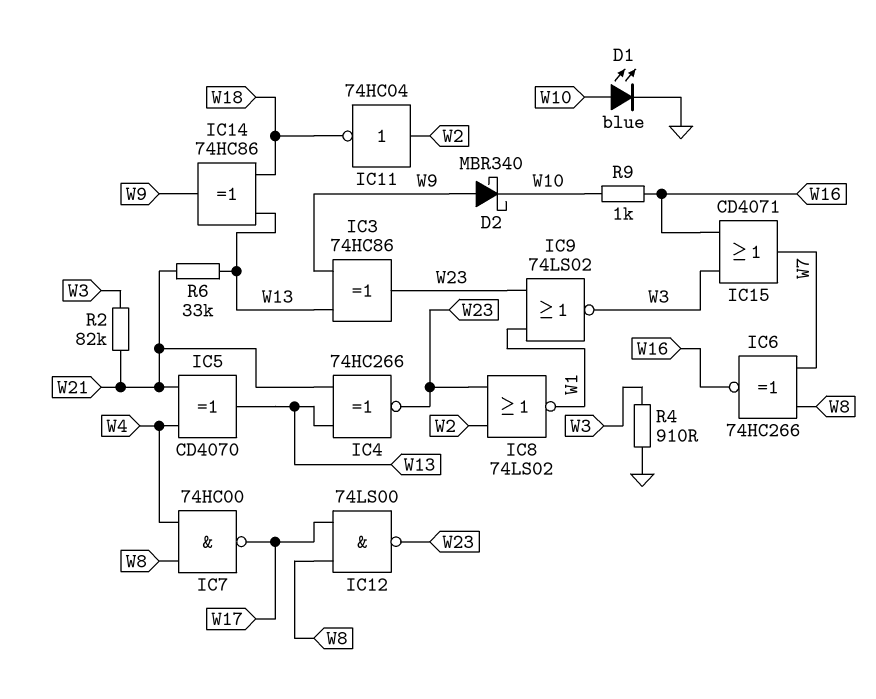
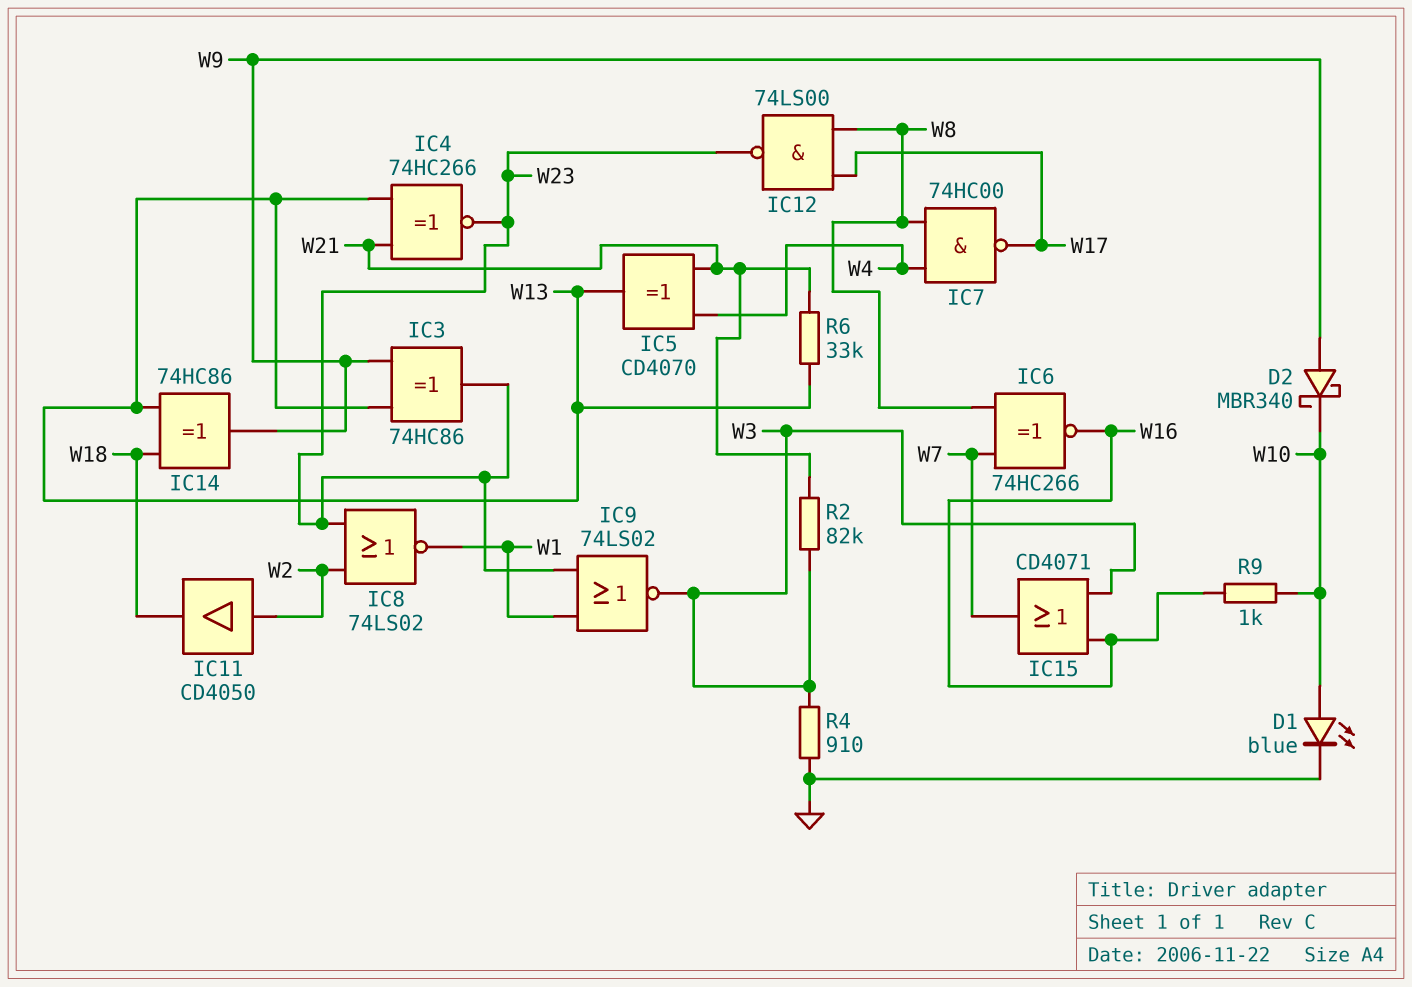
IC11: NOT 74HC04 (in W2, out W18) -> buffer CD4050 (in W2, out W18)

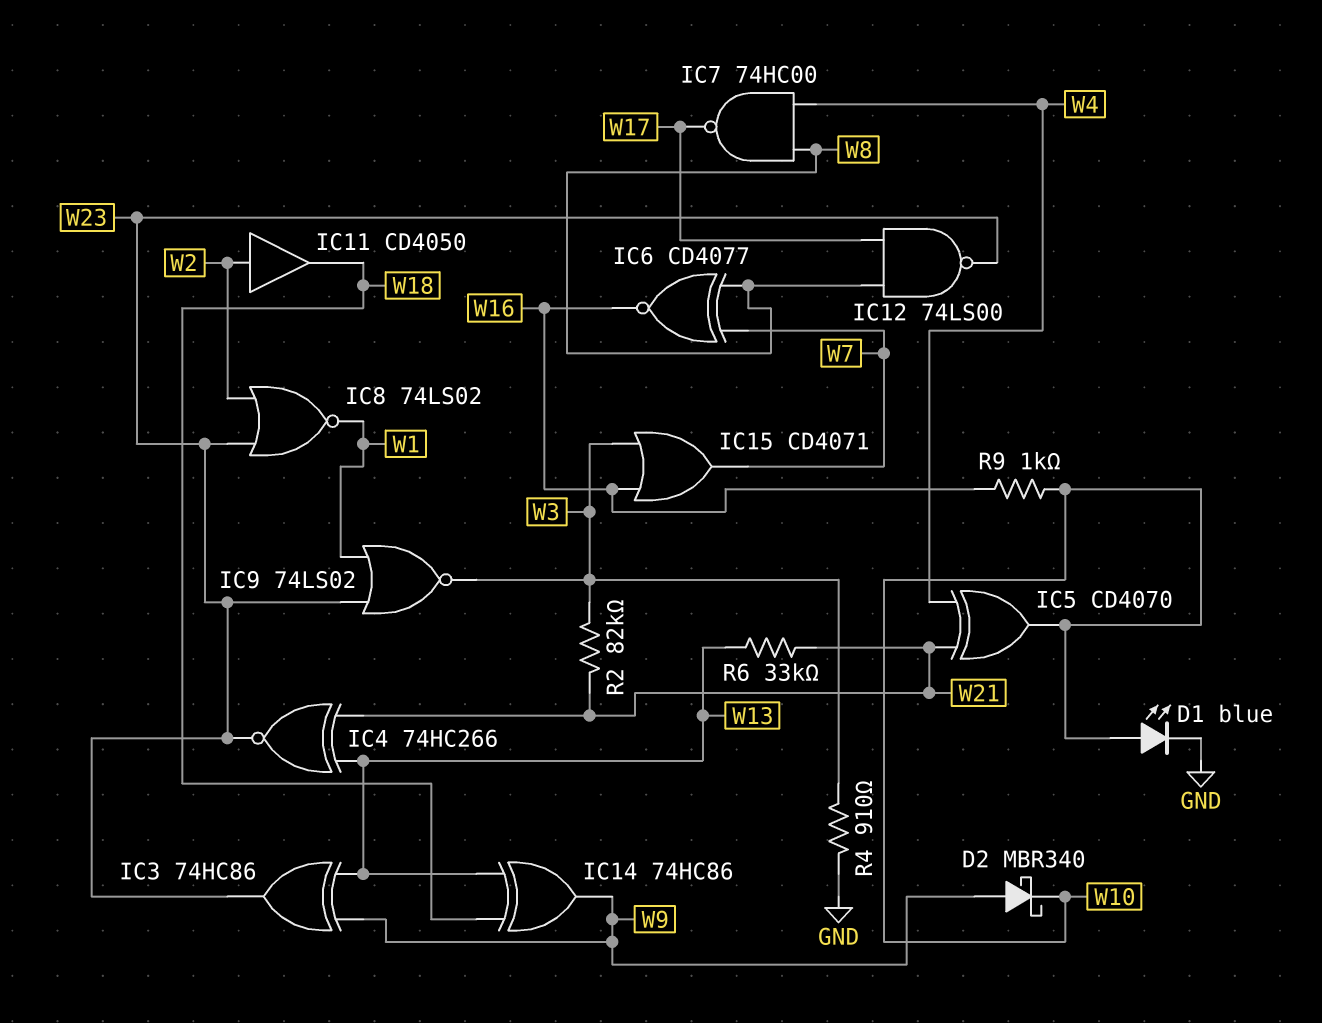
IC5: XOR CD4070 (in W4, in W21, out W13) -> XOR CD4070 (in W4, in W21, out W10)
IC6: XNOR 74HC266 (in W7, in W8, out W16) -> XNOR CD4077 (in W7, in W8, out W16)

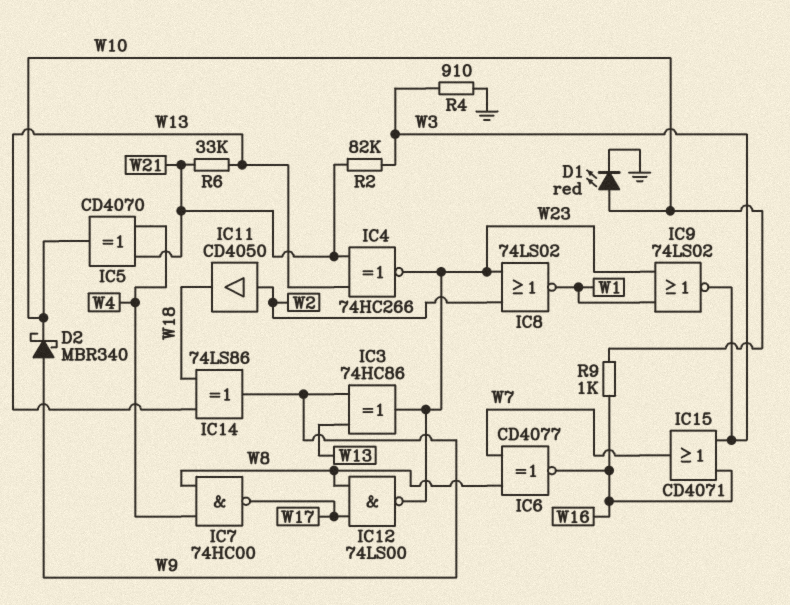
D1: LED blue (A W10, K GND) -> LED red (A W10, K GND)
IC14: XOR 74HC86 (in W13, in W18, out W9) -> XOR 74LS86 (in W13, in W18, out W9)

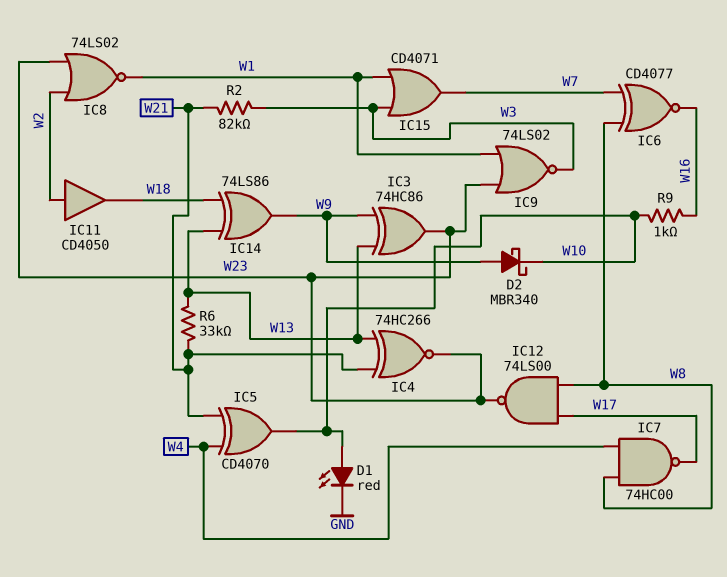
IC15: OR CD4071 (in W3, in W16, out W7) -> OR CD4071 (in W1, in W3, out W7)
R4: 910 (GND, W3) -> none

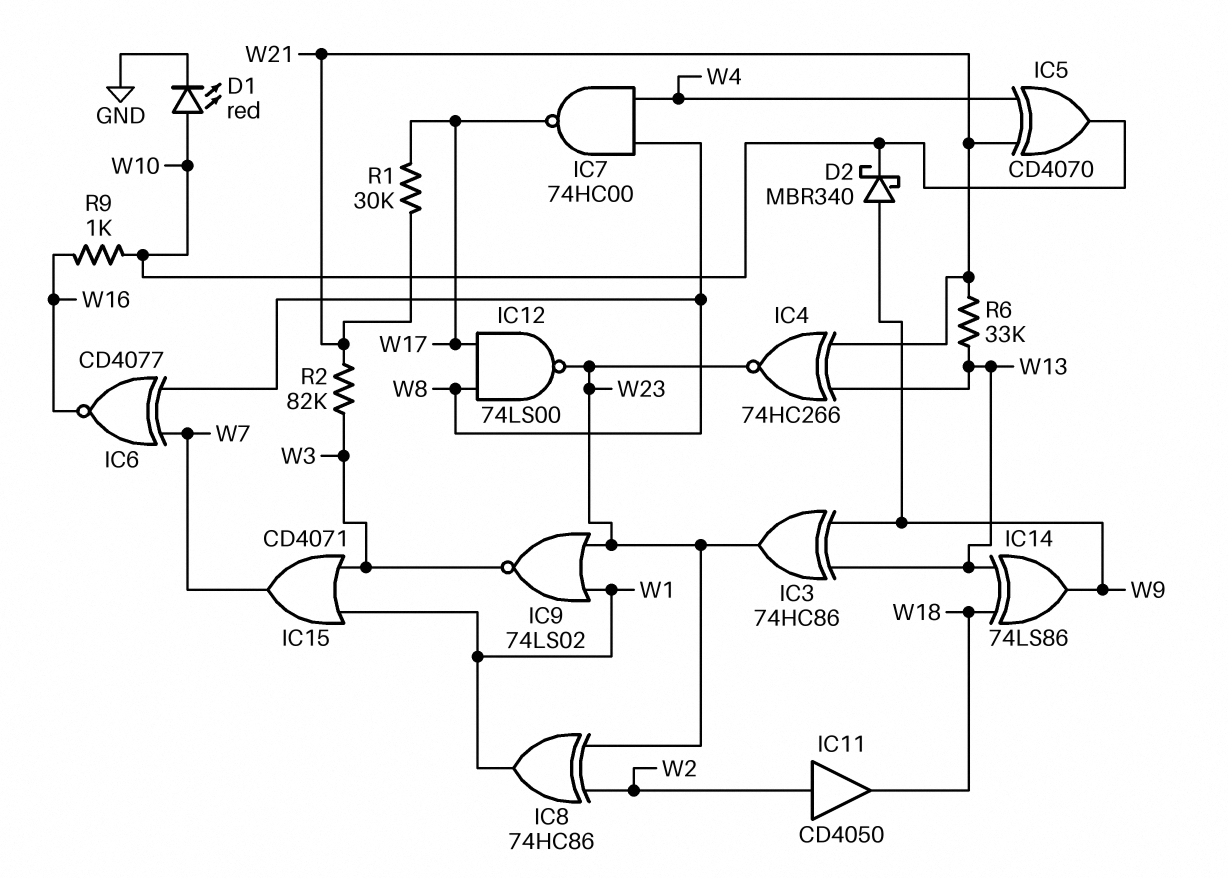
IC8: NOR 74LS02 (in W2, in W23, out W1) -> XOR 74HC86 (in W2, in W23, out W1)
R1: none -> 30k (W17, W21)

